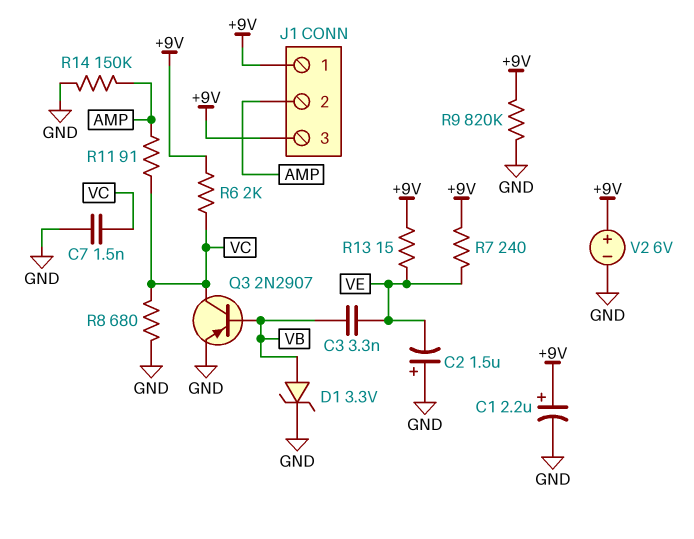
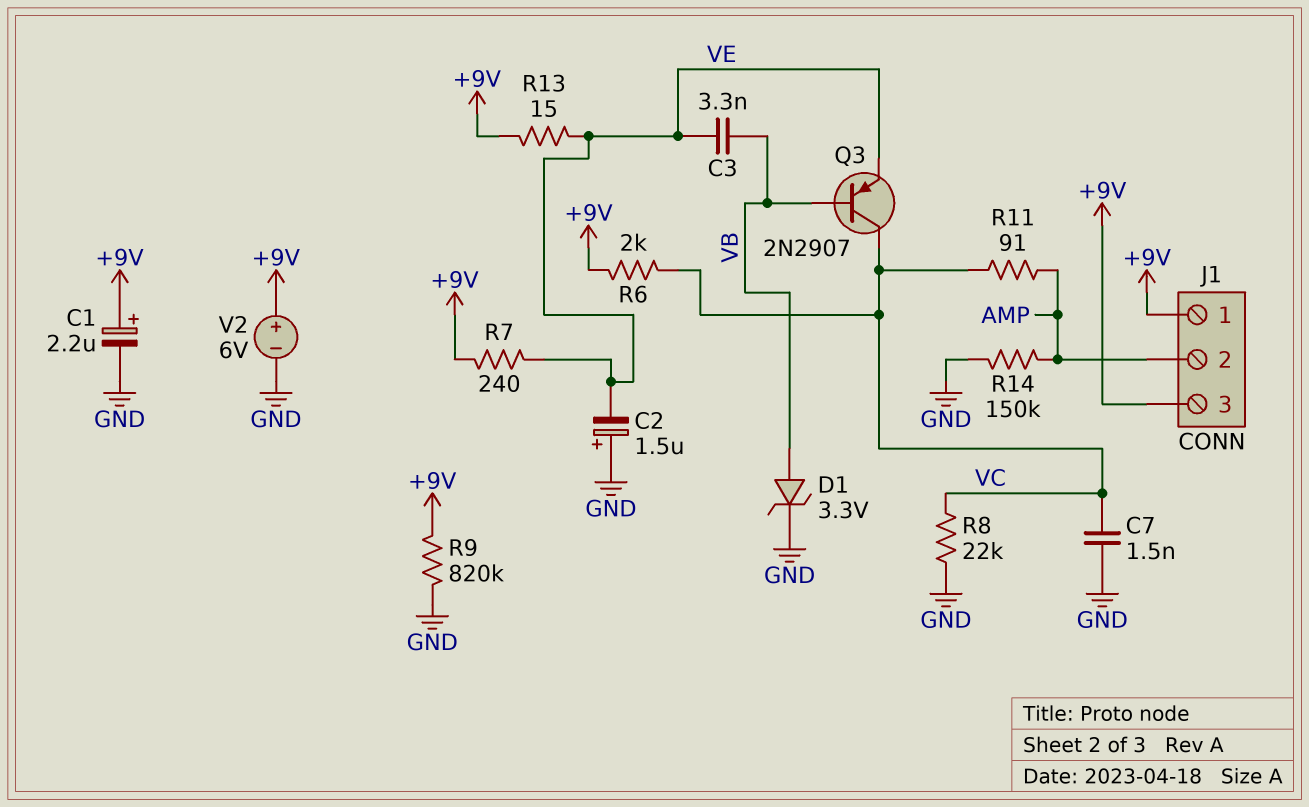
Q3: PNP 2N2907 (B VB, C VC, E GND) -> PNP 2N2907 (B VB, C VC, E VE)
R8: 680 (GND, VC) -> 22k (GND, VC)

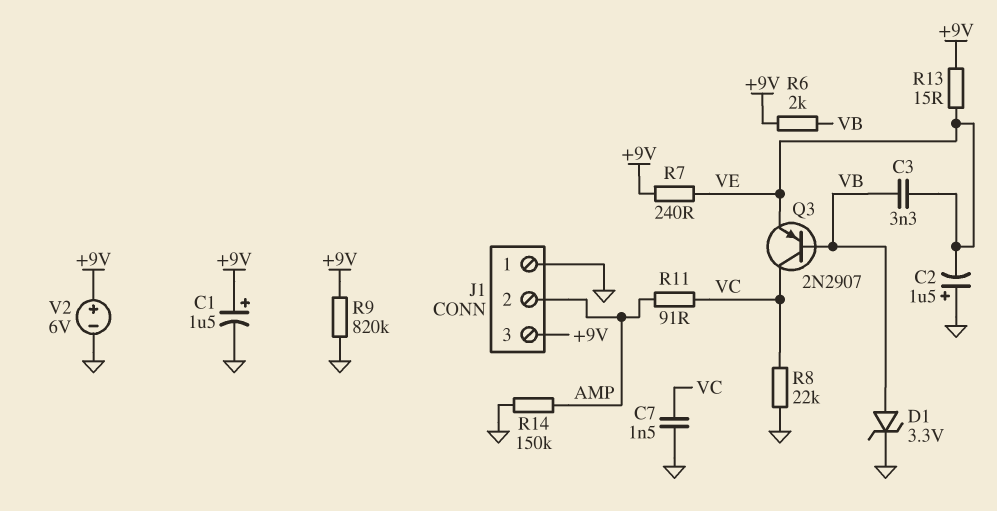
C1: 2.2uF (plus +9V, minus GND) -> 1.5uF (plus +9V, minus GND)
J1 pin 1: +9V -> GND
R6: 2k (+9V, VC) -> 2k (+9V, VB)

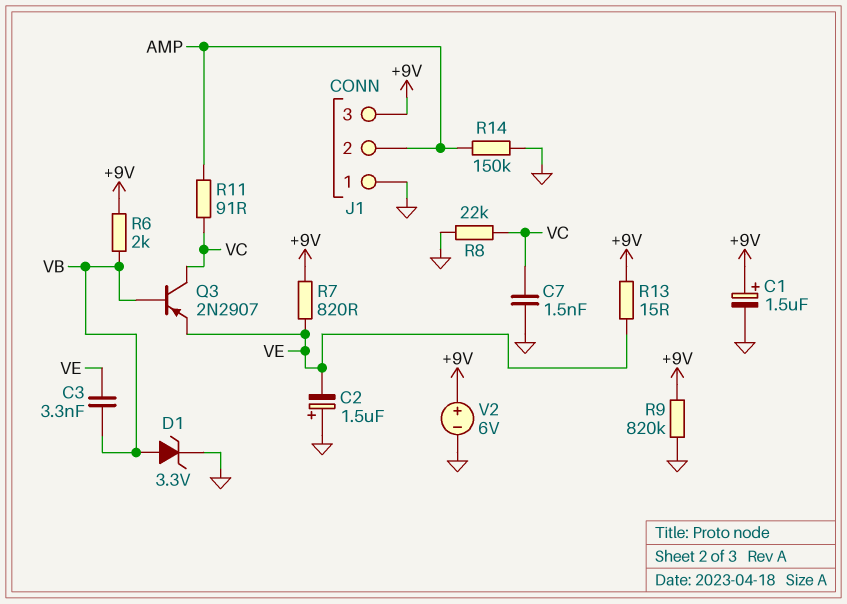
R7: 240 (+9V, VE) -> 820 (+9V, VE)

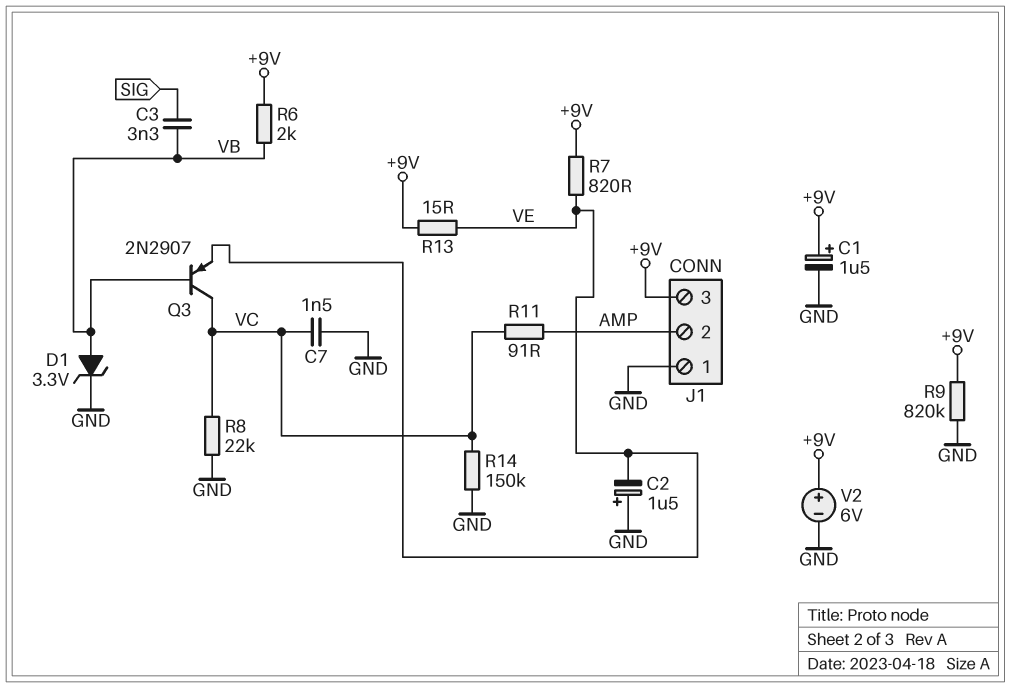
C3: 3.3nF (VB, VE) -> 3.3nF (SIG, VB)
R14: 150k (AMP, GND) -> 150k (GND, VC)

